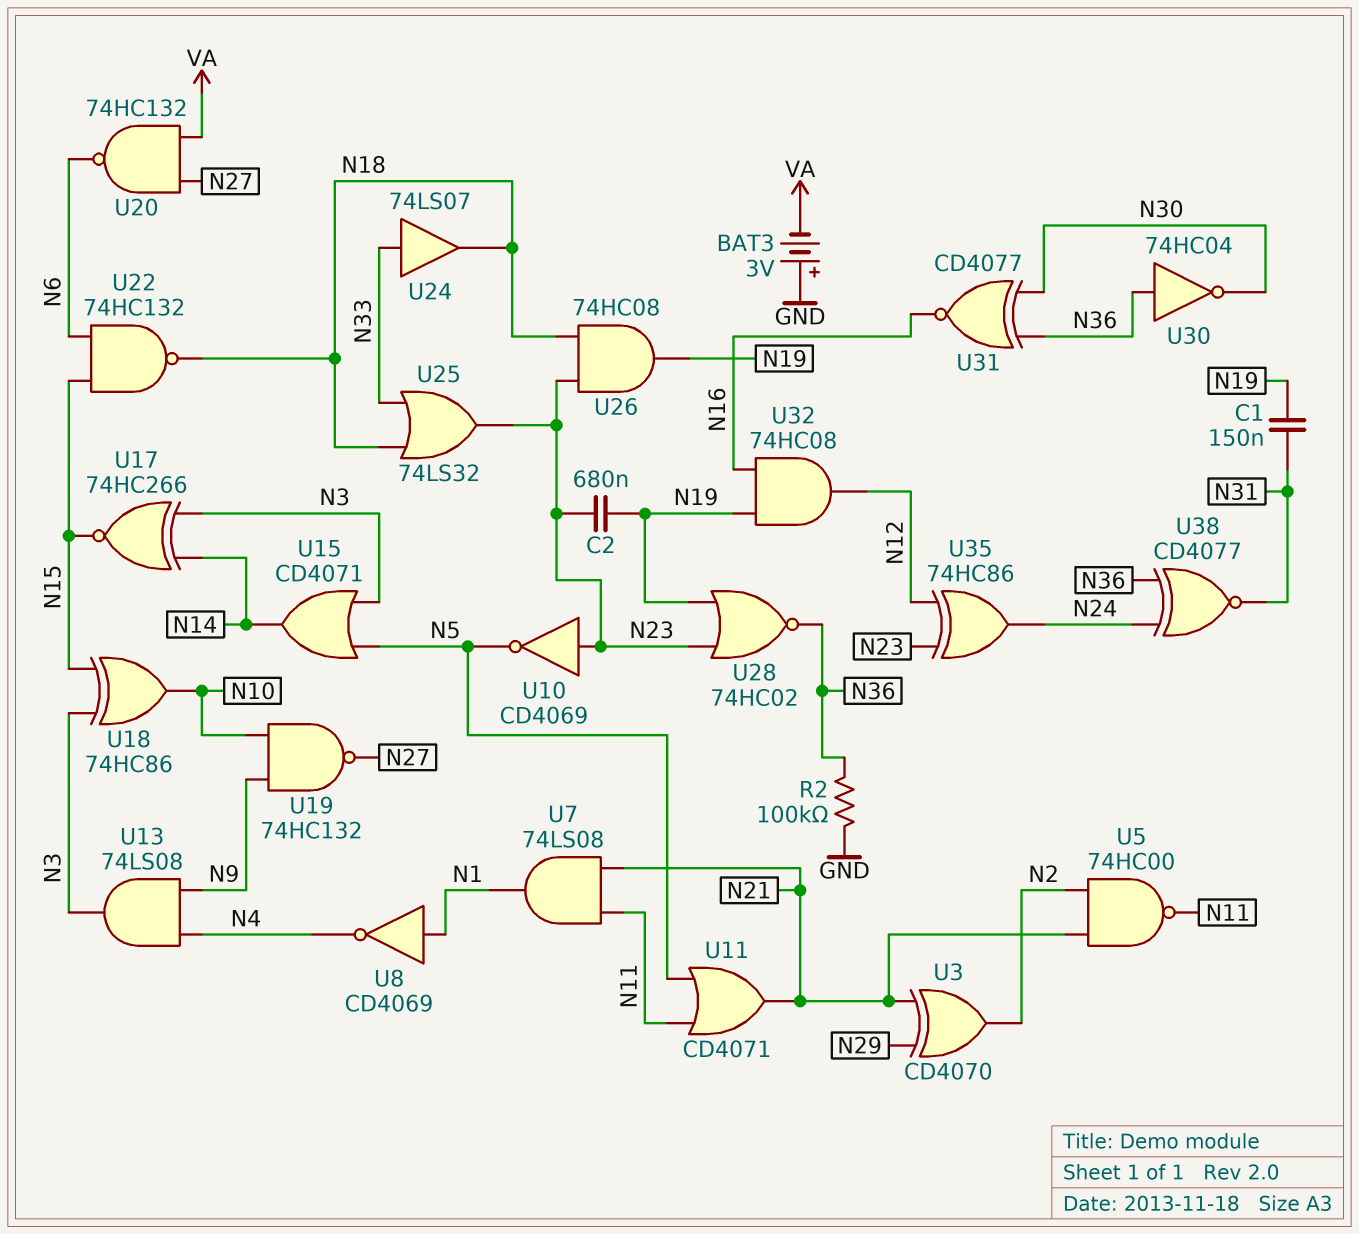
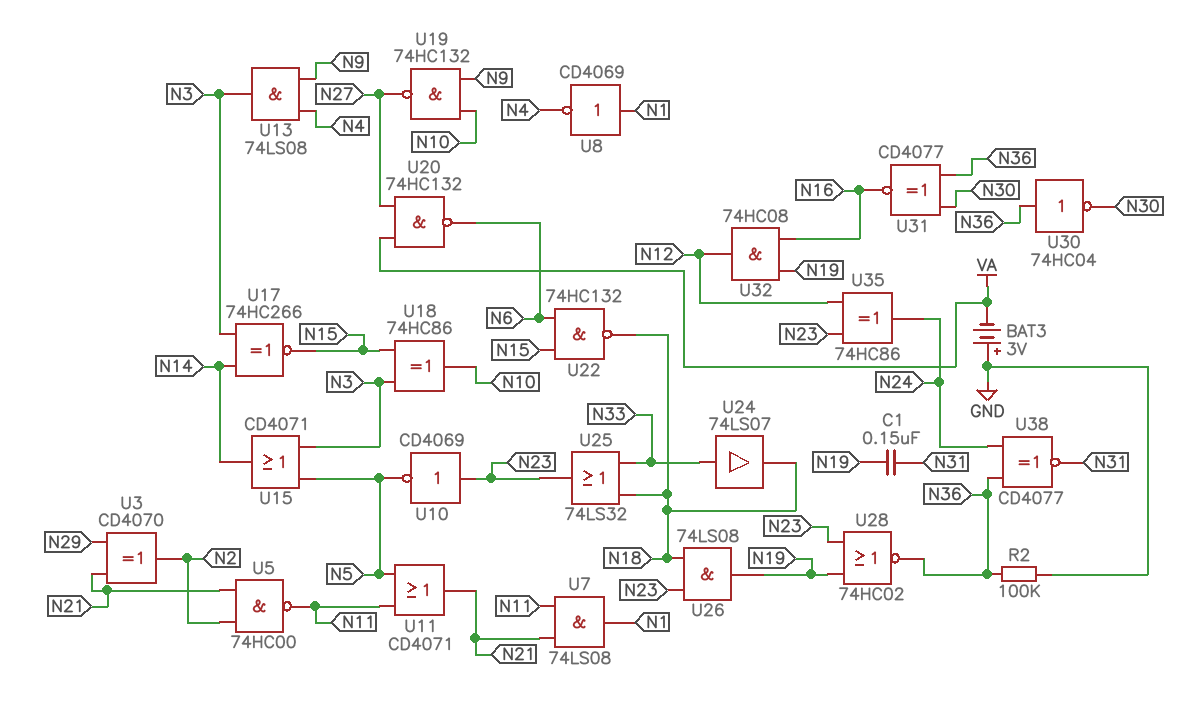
C2: 680nF (N19, N23) -> none
U26: AND 74HC08 (in N18, in N23, out N19) -> AND 74LS08 (in N18, in N23, out N19)

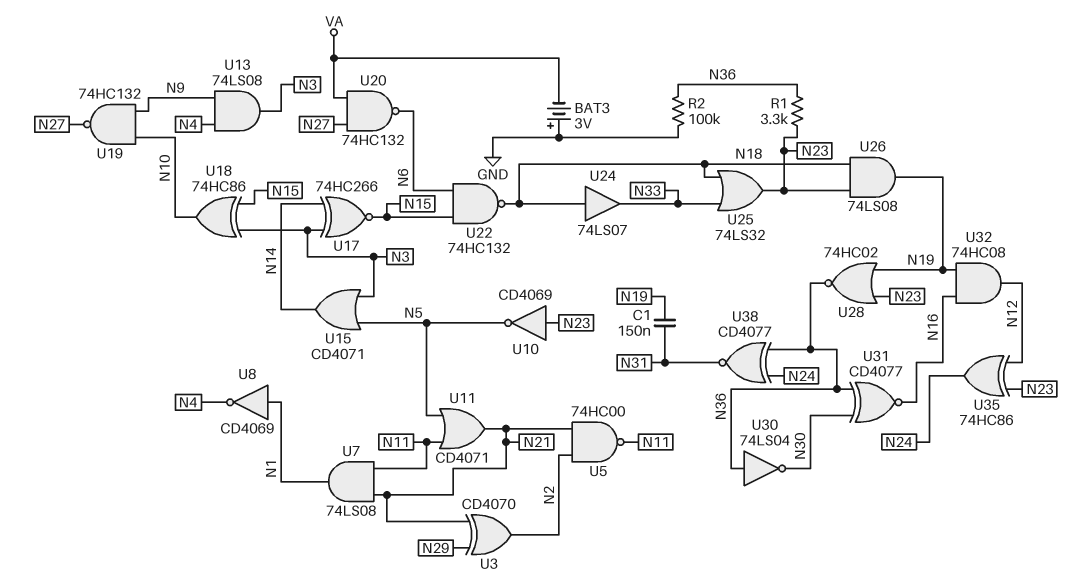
R1: none -> 3.3k (N23, N36)
U24: buffer 74LS07 (in N33, out N18) -> buffer 74LS07 (in N18, out N33)
U30: NOT 74HC04 (in N36, out N30) -> NOT 74LS04 (in N36, out N30)

